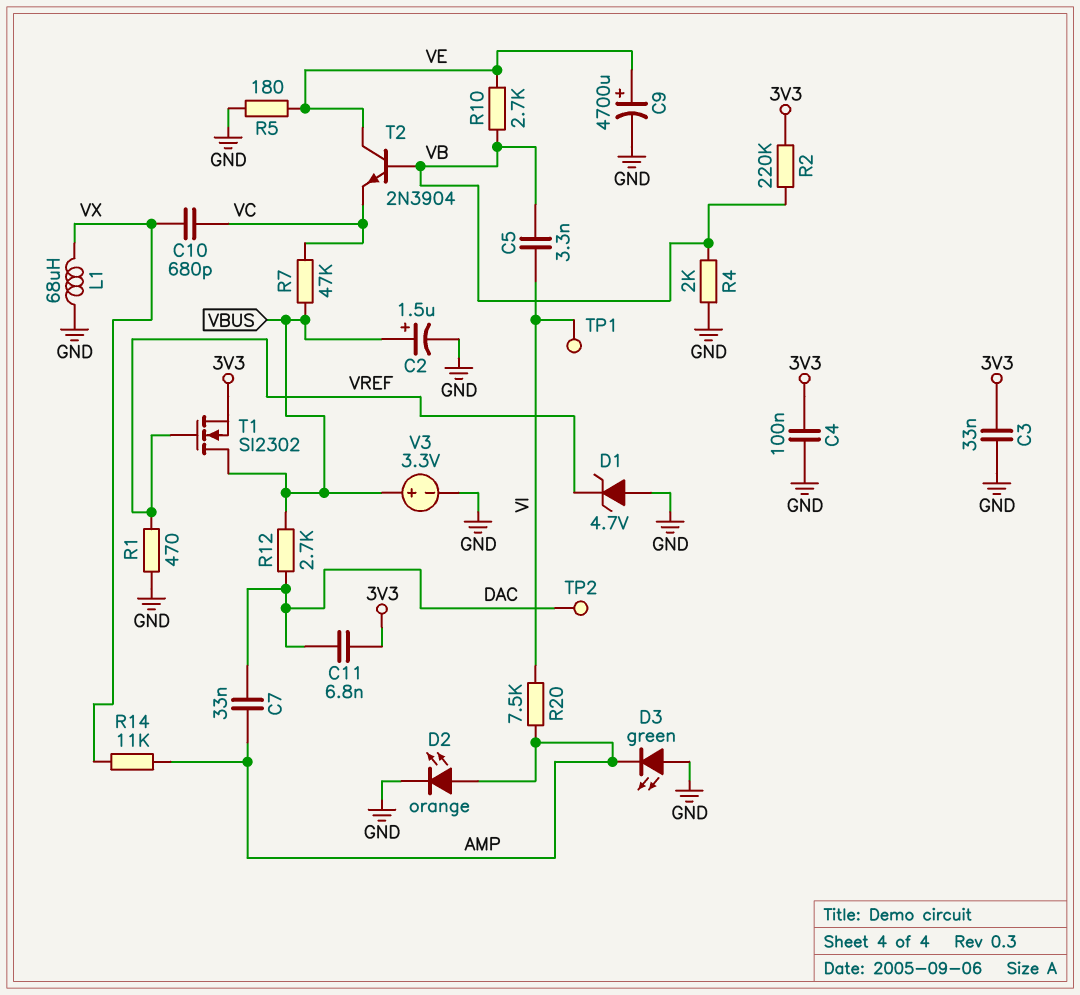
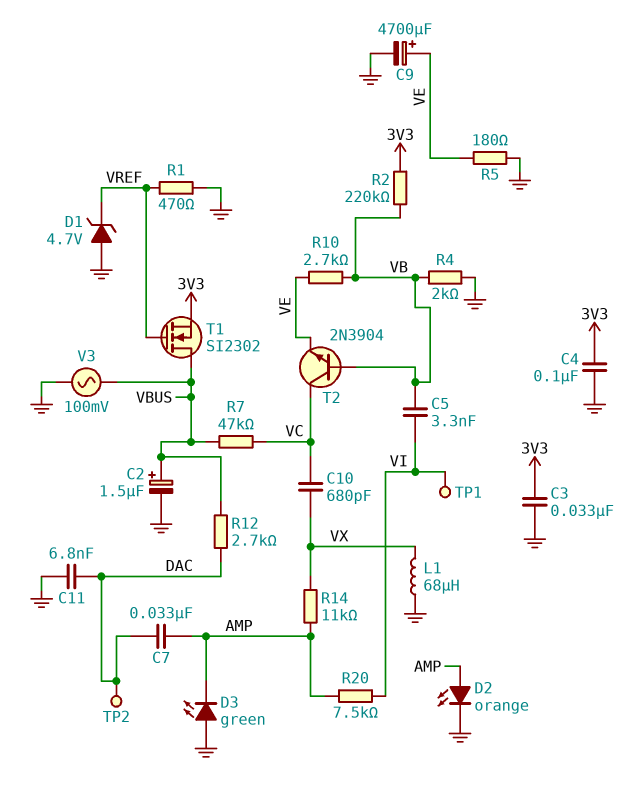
C11: 6.8nF (3V3, DAC) -> 6.8nF (DAC, GND)
T2: NPN 2N3904 (B VB, C VE, E VC) -> NPN 2N3904 (B VB, C VC, E VE)
V3: 3.3V (plus VBUS, minus GND) -> AC 100mV (GND, VBUS)

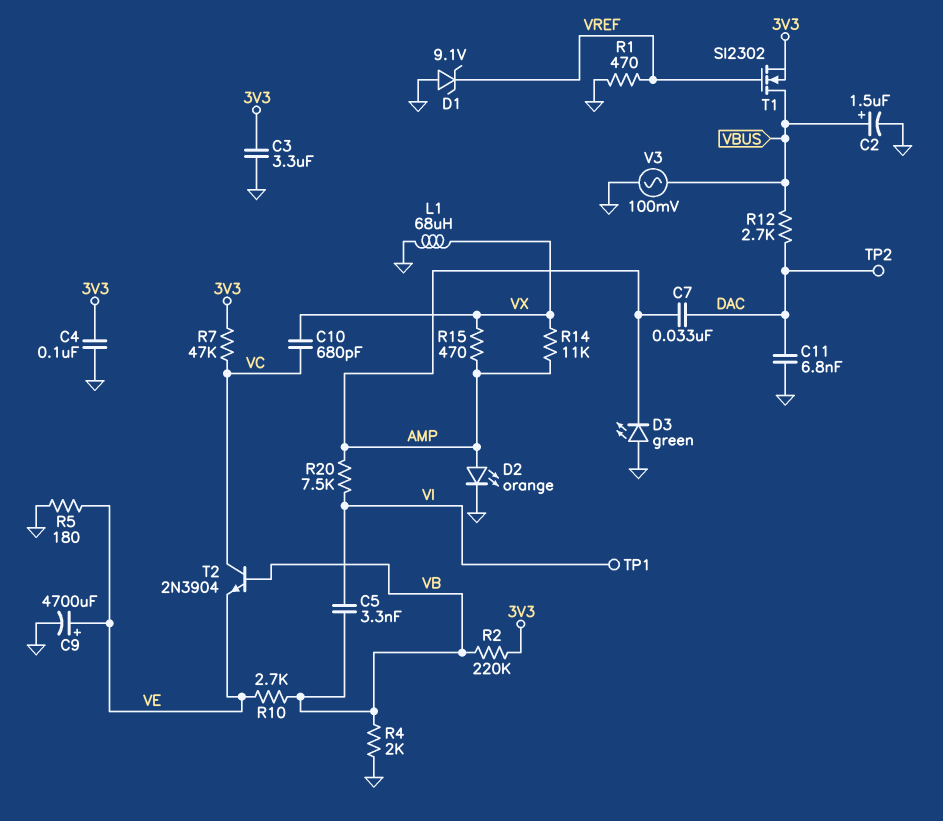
C3: 33nF (3V3, GND) -> 3.3uF (3V3, GND)
D1: zener 4.7V (A GND, K VREF) -> zener 9.1V (A GND, K VREF)
R7: 47k (VBUS, VC) -> 47k (3V3, VC)
R15: none -> 470 (AMP, VX)

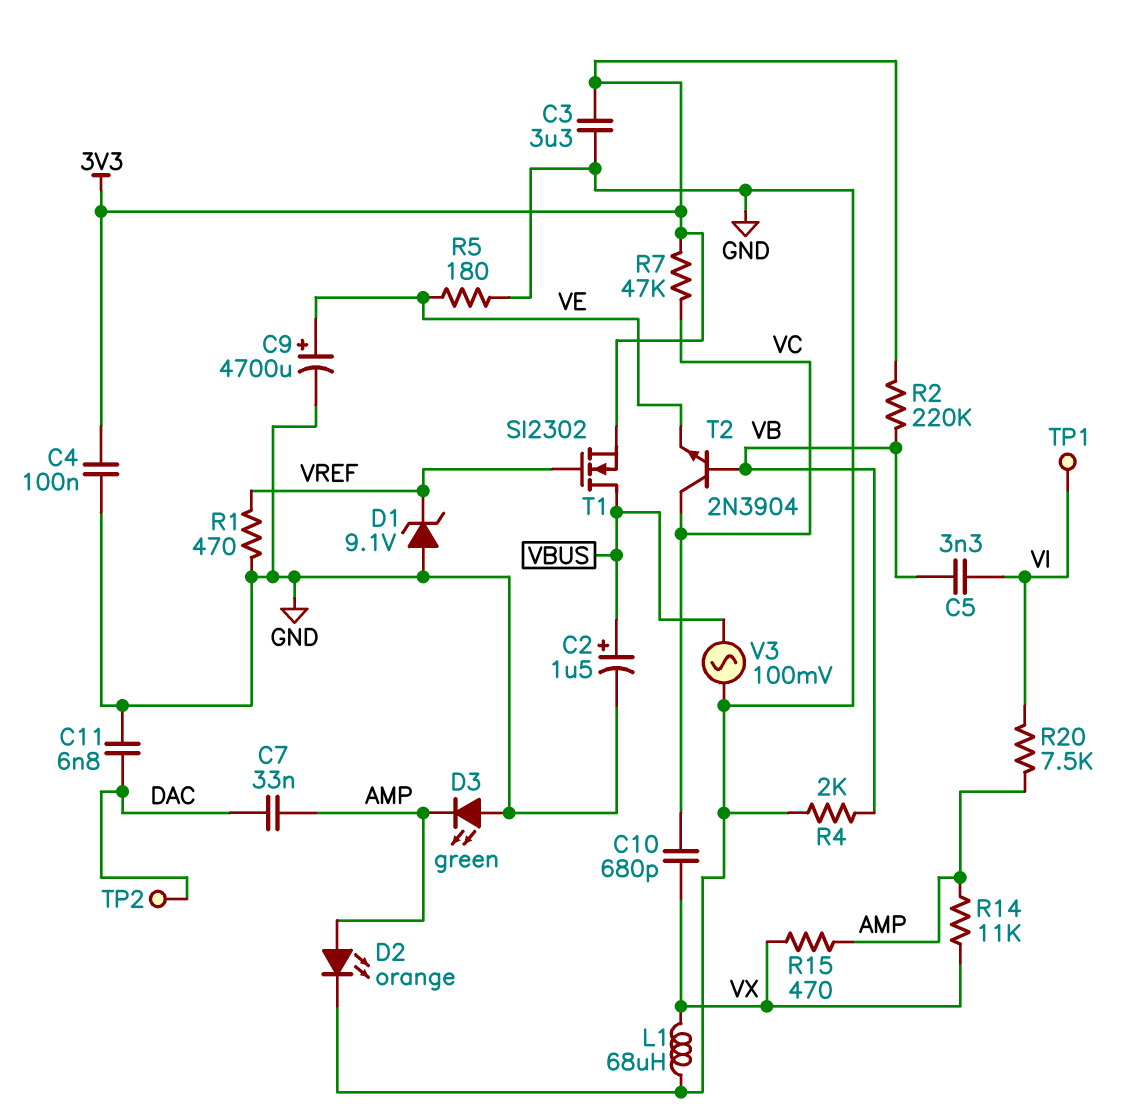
R10: 2.7k (VB, VE) -> none
R12: 2.7k (DAC, VBUS) -> none

